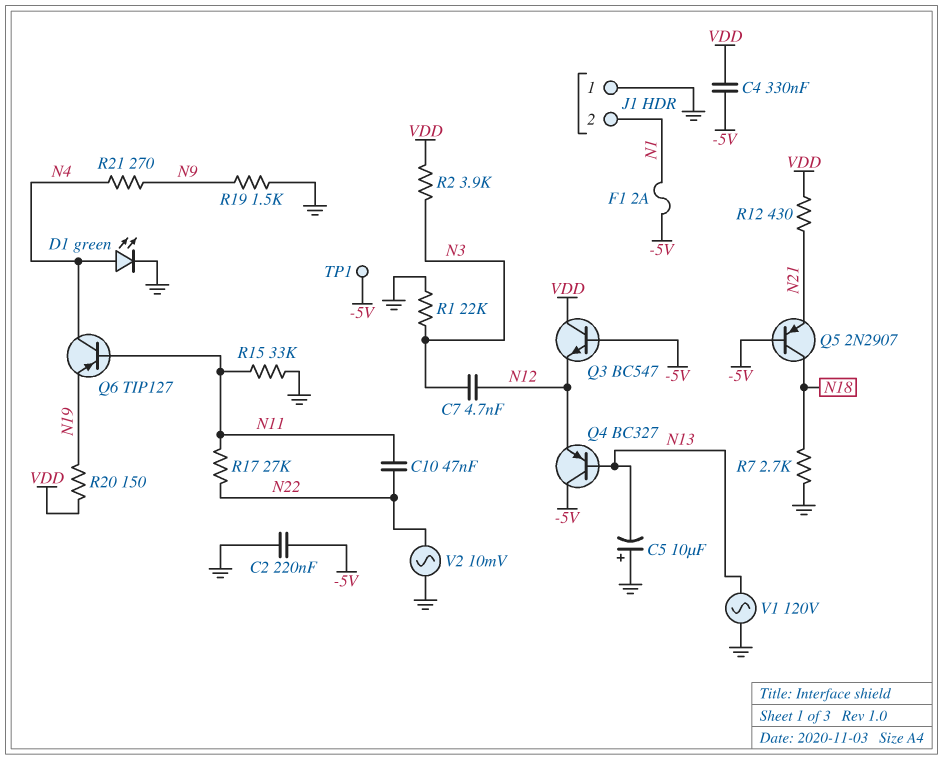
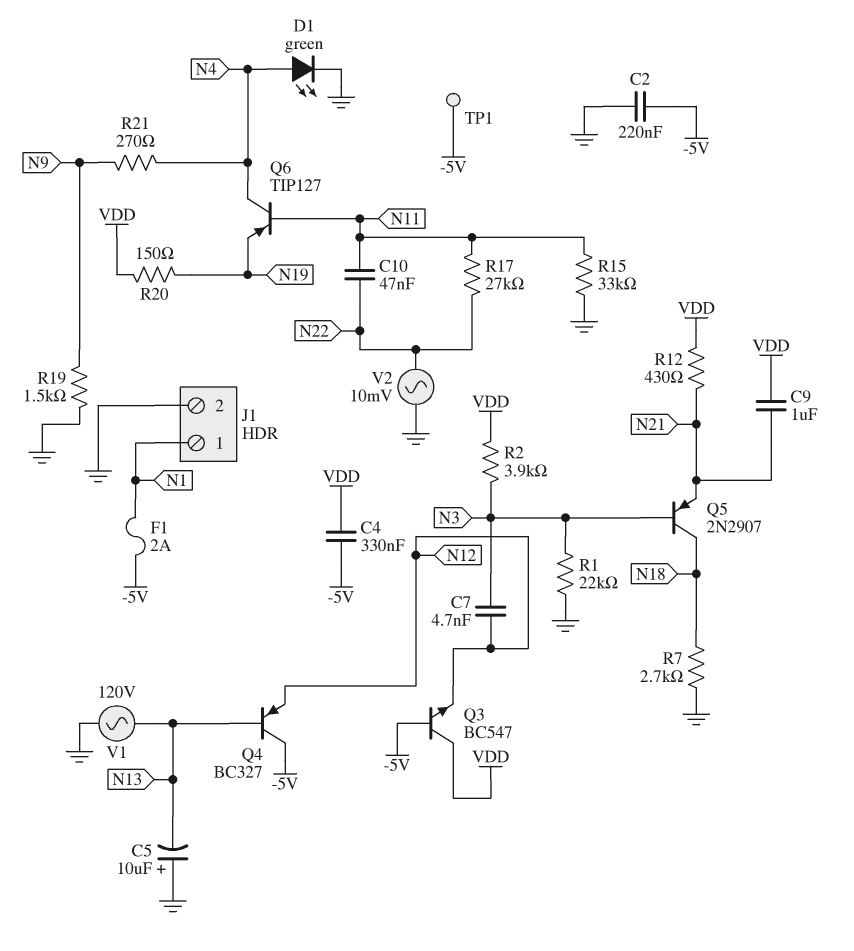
C9: none -> 1uF (N21, VDD)
J1 pin 1: GND -> N1
J1 pin 2: N1 -> GND
Q5: PNP 2N2907 (B -5V, C N18, E N21) -> PNP 2N2907 (B N3, C N18, E N21)

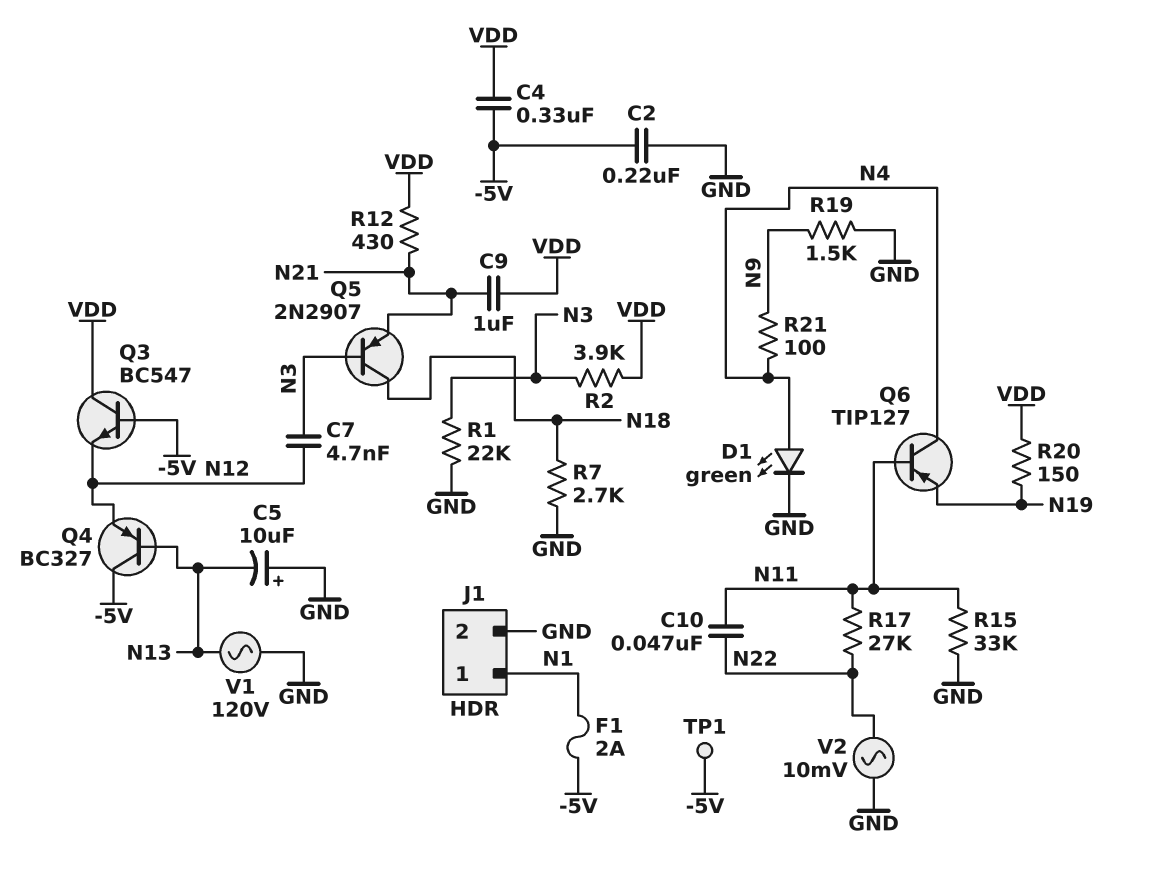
R21: 270 (N4, N9) -> 100 (N4, N9)

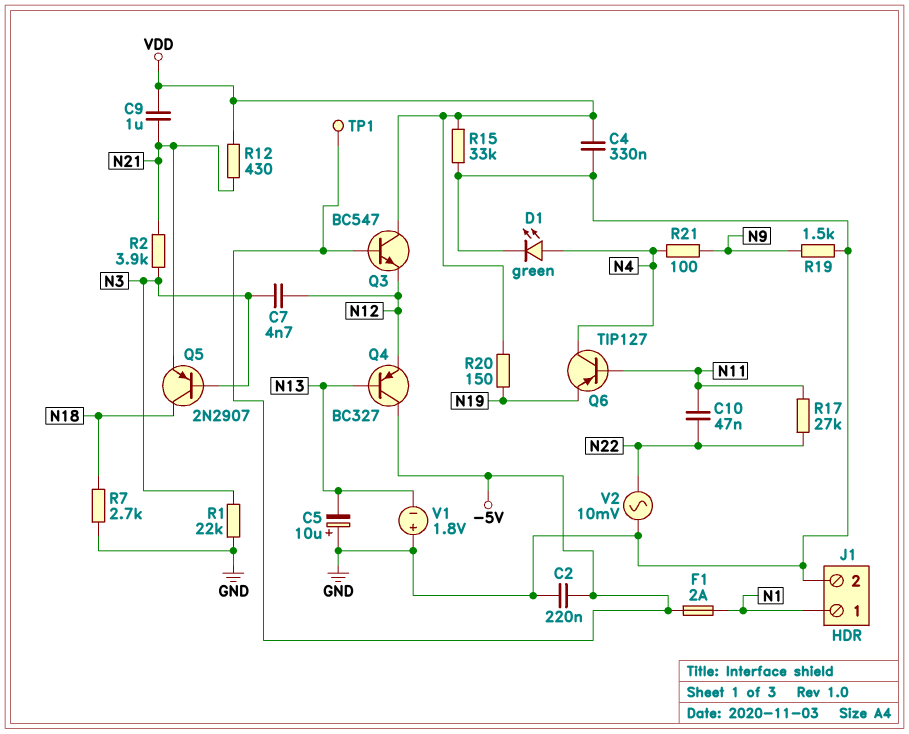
C4: 330nF (-5V, VDD) -> 330nF (GND, VDD)
R2: 3.9k (N3, VDD) -> 3.9k (N3, N21)
R15: 33k (GND, N11) -> 33k (GND, VDD)
V1: AC 120V (GND, N13) -> 1.8V (plus GND, minus N13)

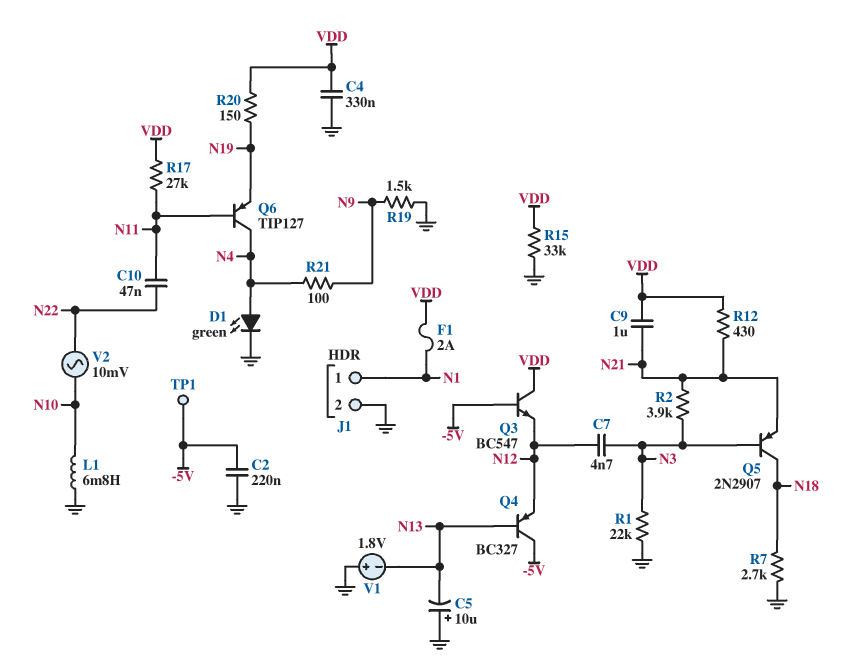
F1: 2A (-5V, N1) -> 2A (N1, VDD)
L1: none -> 6.8mH (GND, N10)
R17: 27k (N11, N22) -> 27k (N11, VDD)
V2: AC 10mV (GND, N22) -> AC 10mV (N10, N22)

